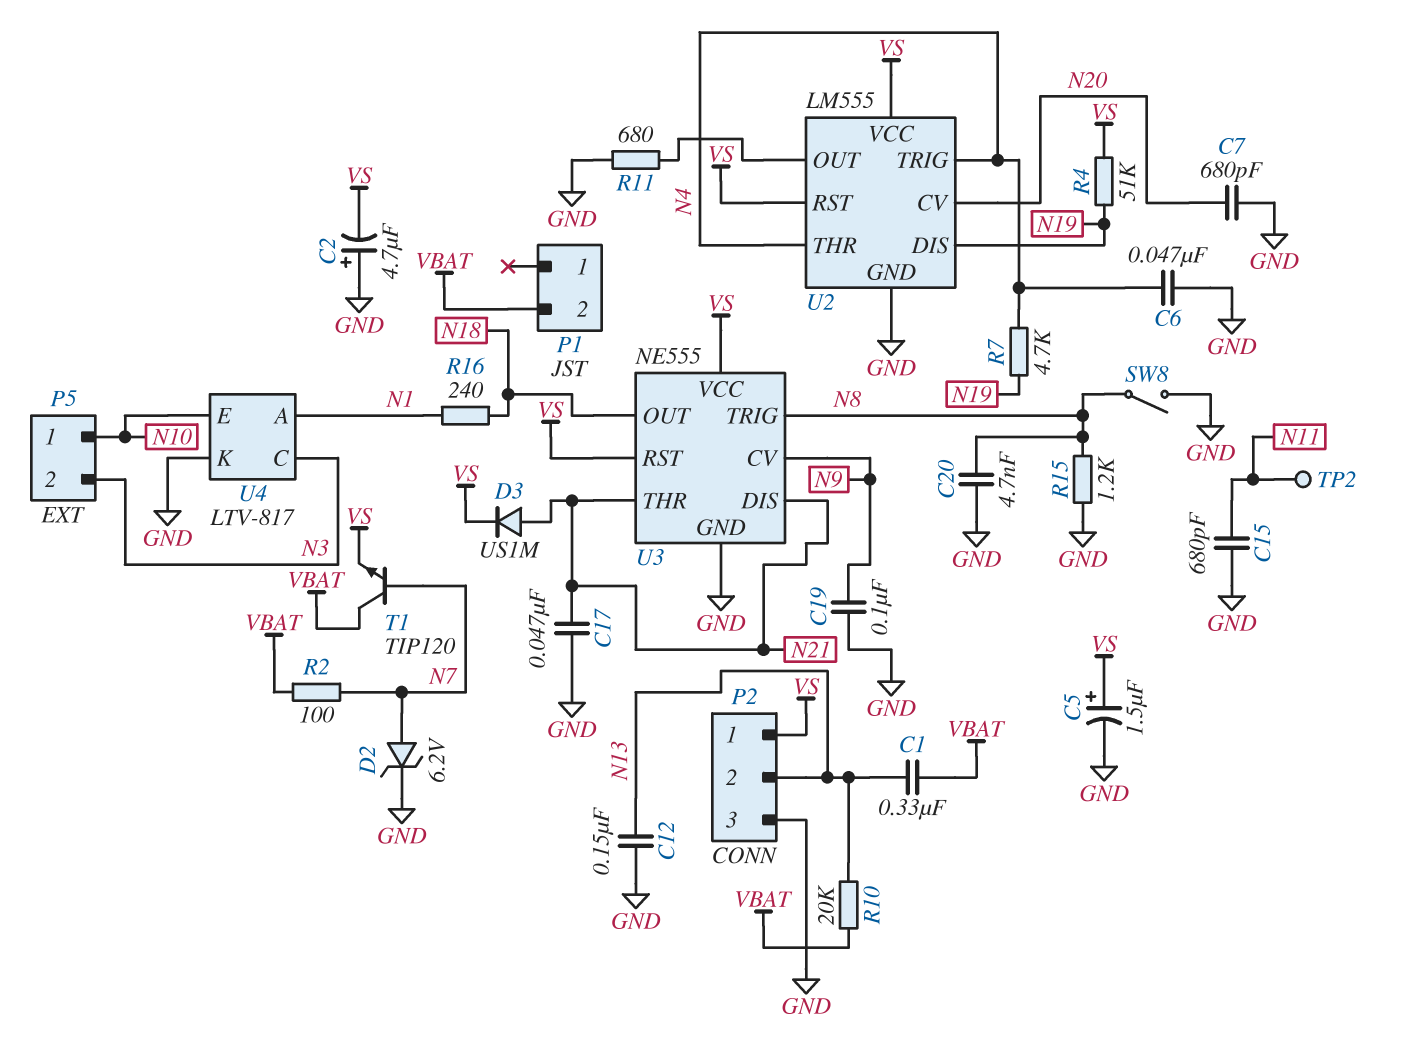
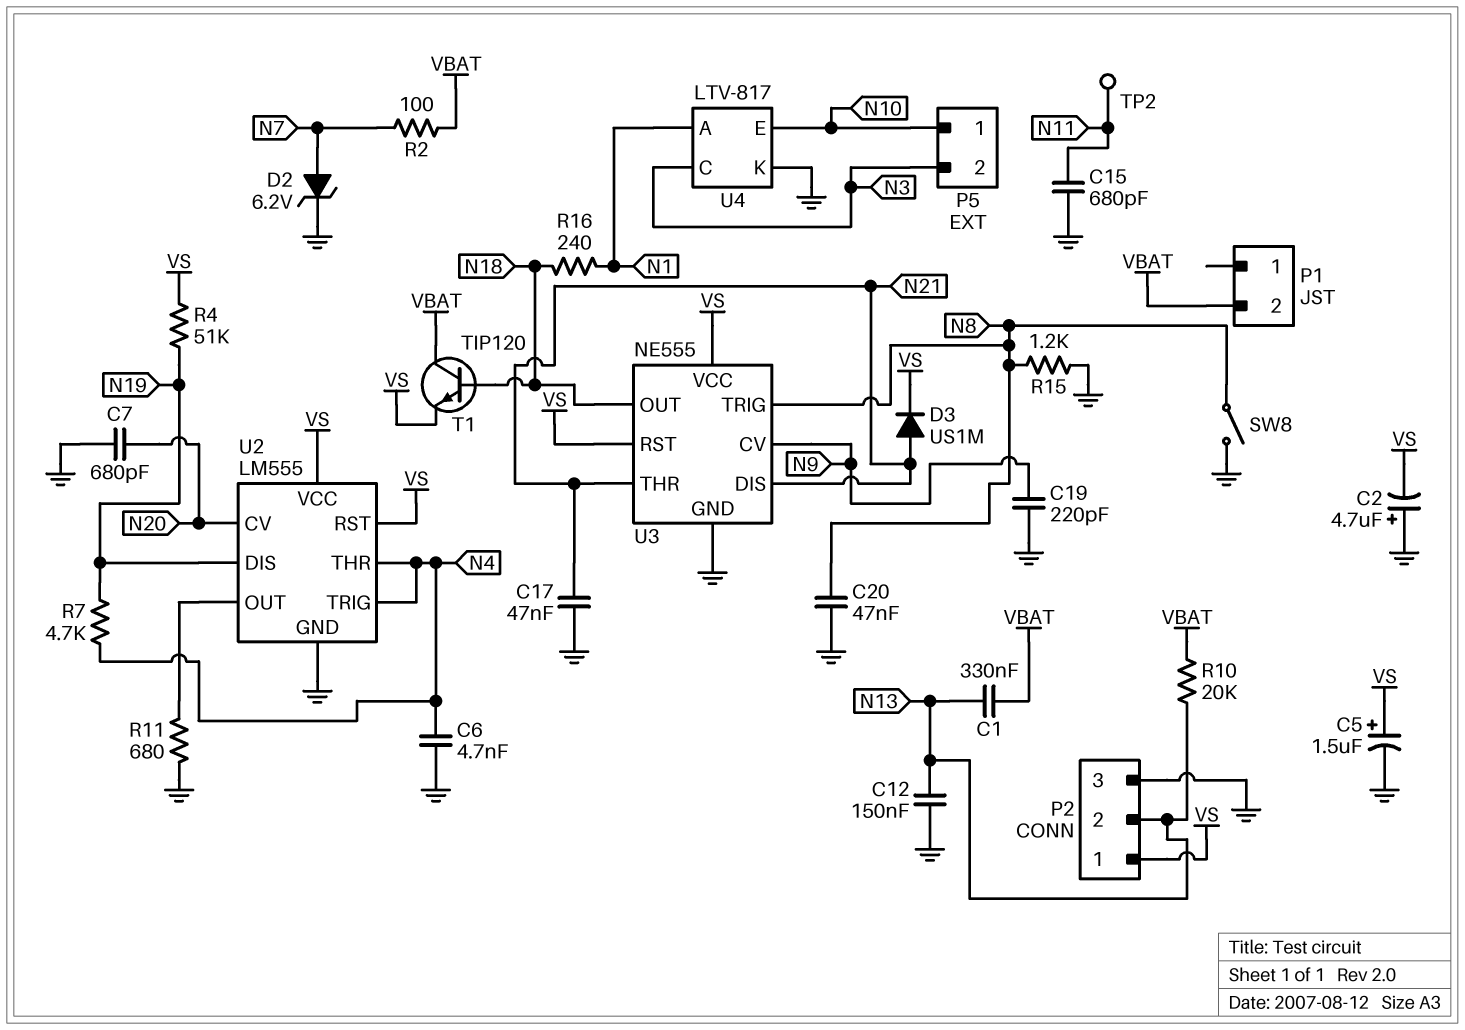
C6: 47nF (GND, N4) -> 4.7nF (GND, N4)
C19: 100nF (GND, N9) -> 220pF (GND, N9)
C20: 4.7nF (GND, N8) -> 47nF (GND, N8)
T1: NPN TIP120 (B N7, C VBAT, E VS) -> NPN TIP120 (B N18, C VBAT, E VS)

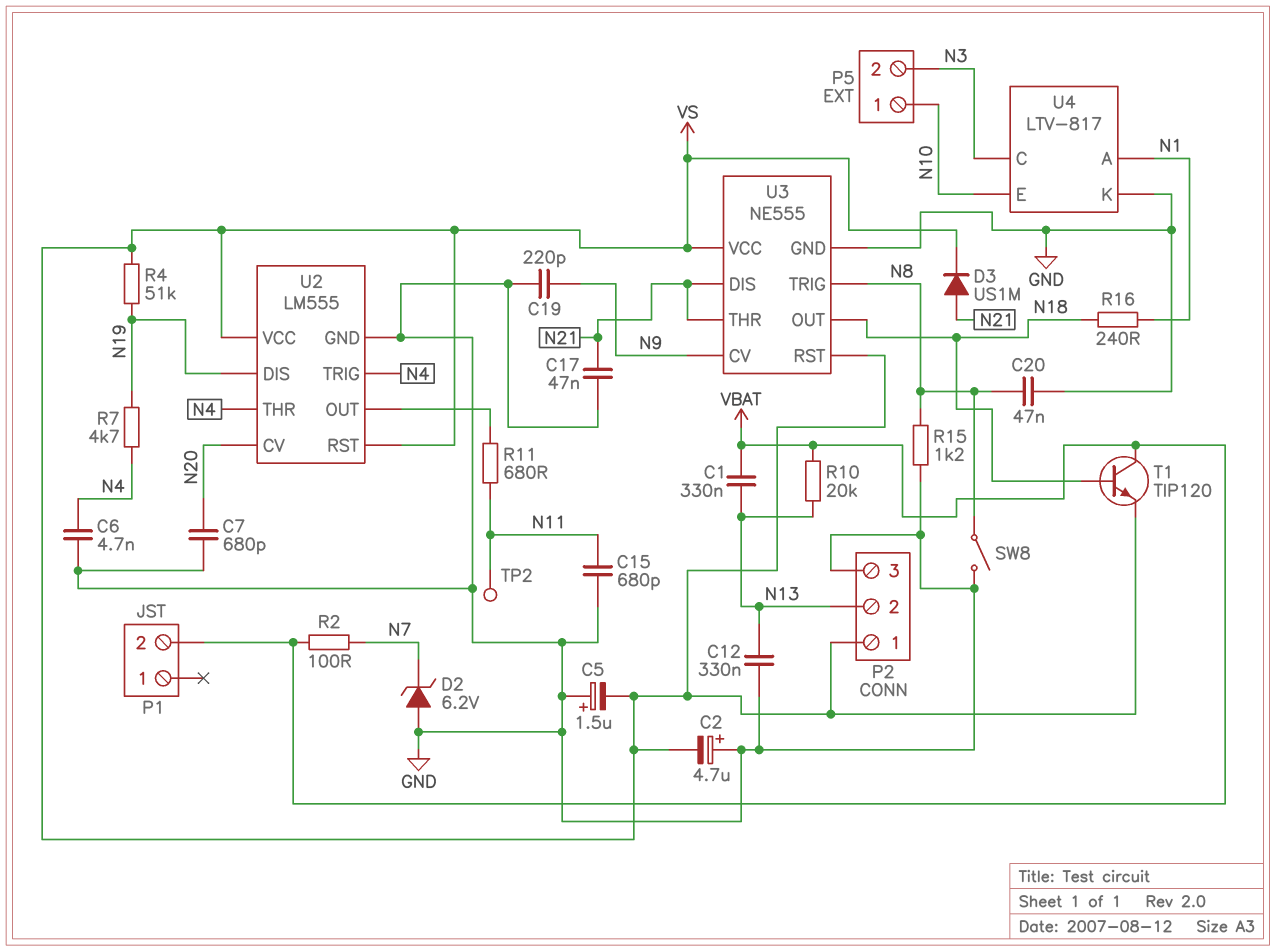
C5: 1.5uF (plus VS, minus GND) -> 1.5uF (plus GND, minus VS)
C12: 150nF (GND, N13) -> 330nF (GND, N13)
D2: zener 6.2V (A N7, K GND) -> zener 6.2V (A GND, K N7)
R11: 680 (GND, U2/OUT) -> 680 (N11, U2/OUT)

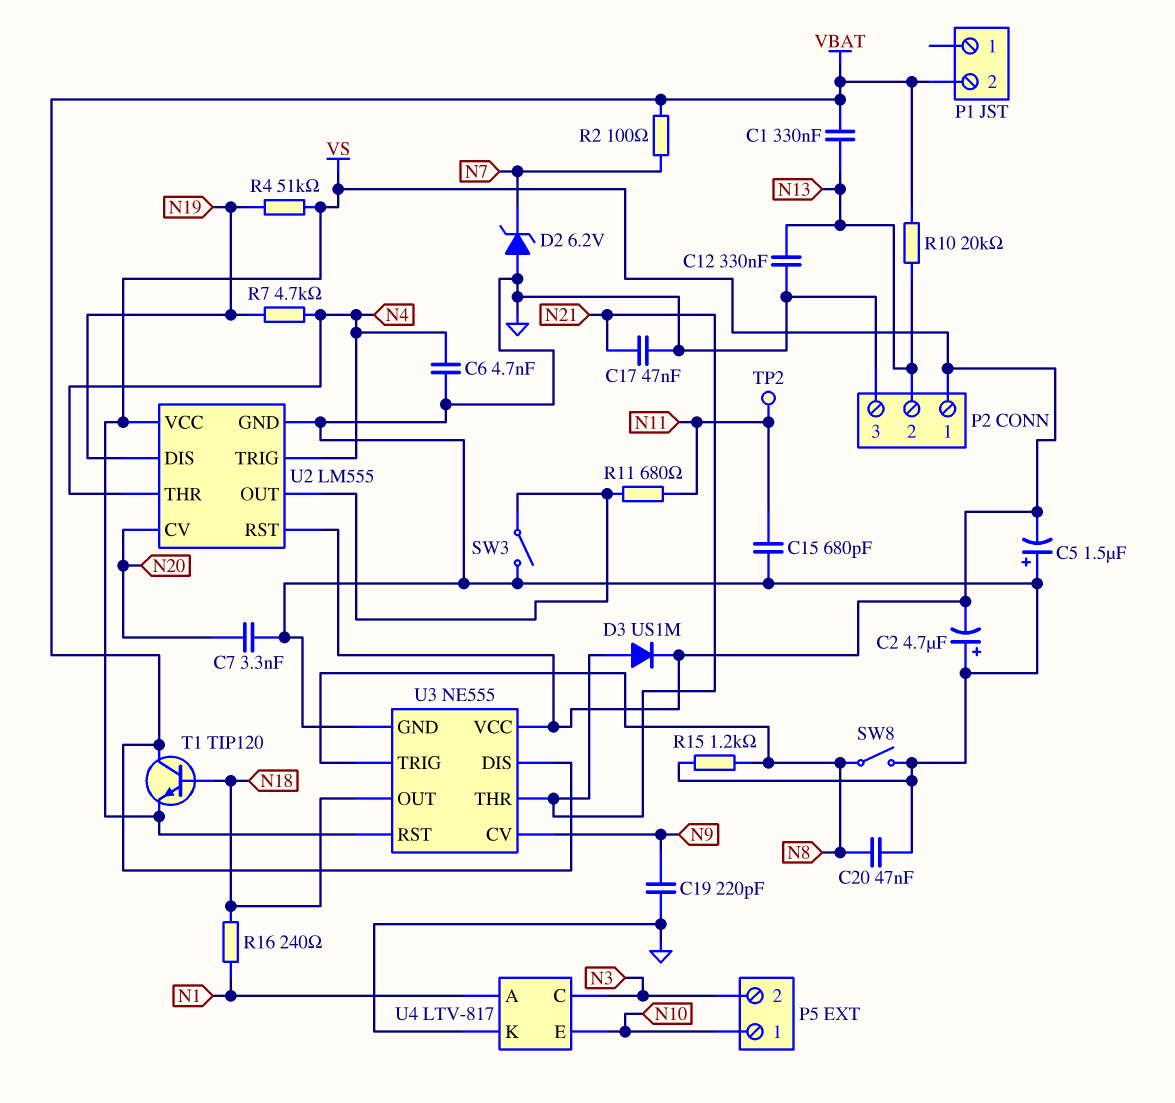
C7: 680pF (GND, N20) -> 3.3nF (GND, N20)
SW3: none -> switch (GND, U2/OUT)
U3 pin DIS: N21 -> VBAT

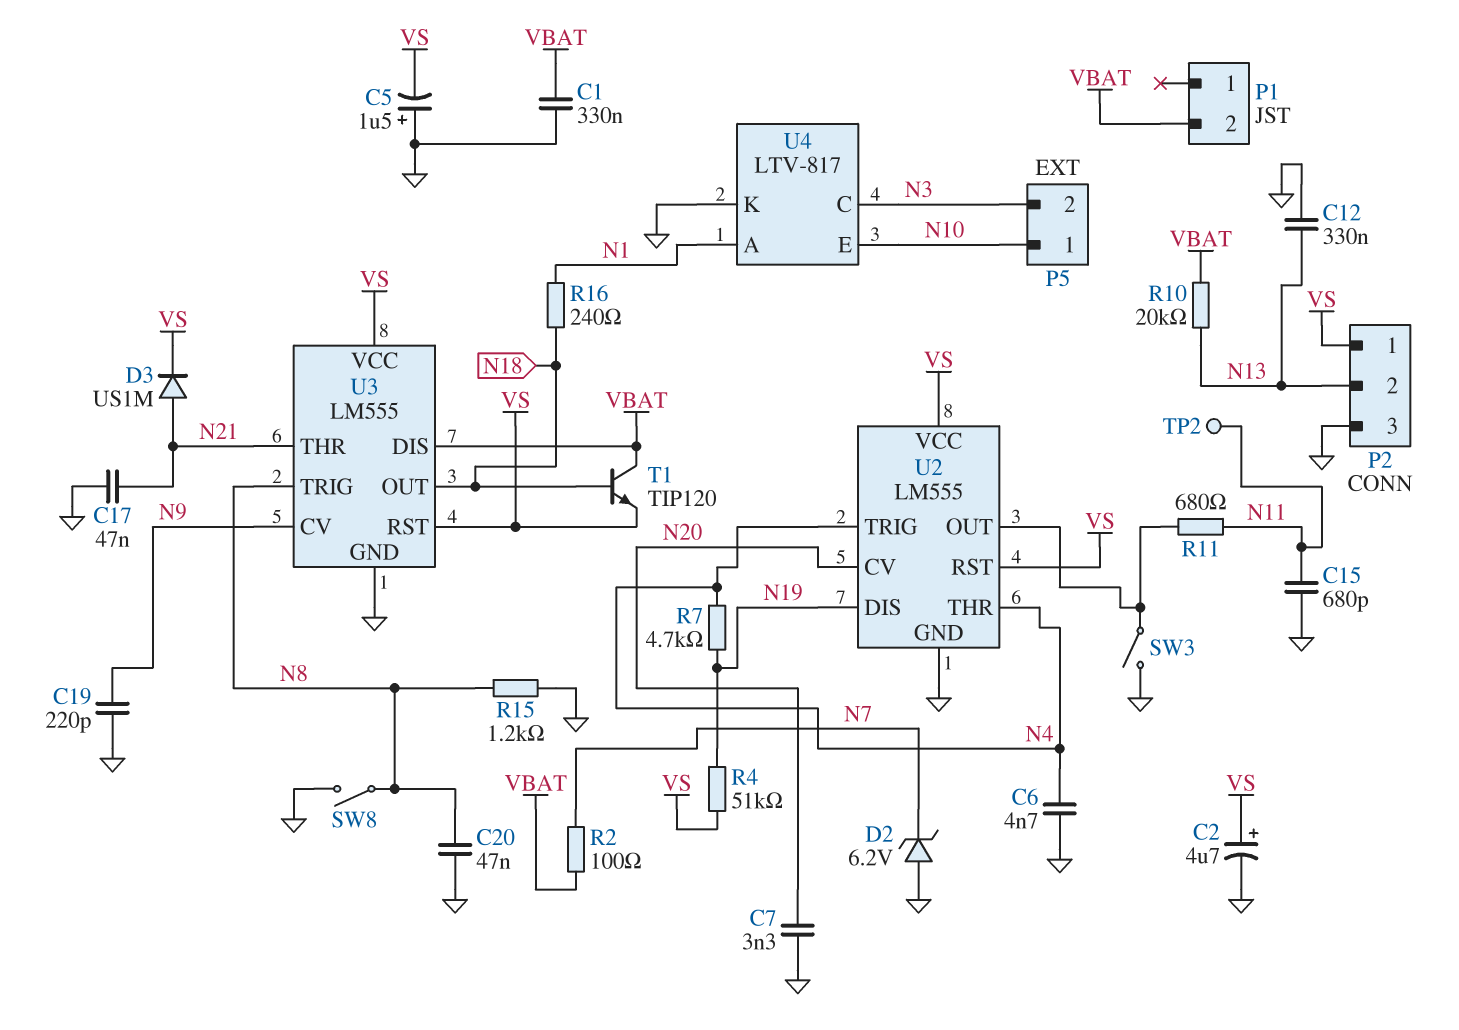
C1: 330nF (N13, VBAT) -> 330nF (GND, VBAT)
C2: 4.7uF (plus GND, minus VS) -> 4.7uF (plus VS, minus GND)
U3: NE555 -> LM555

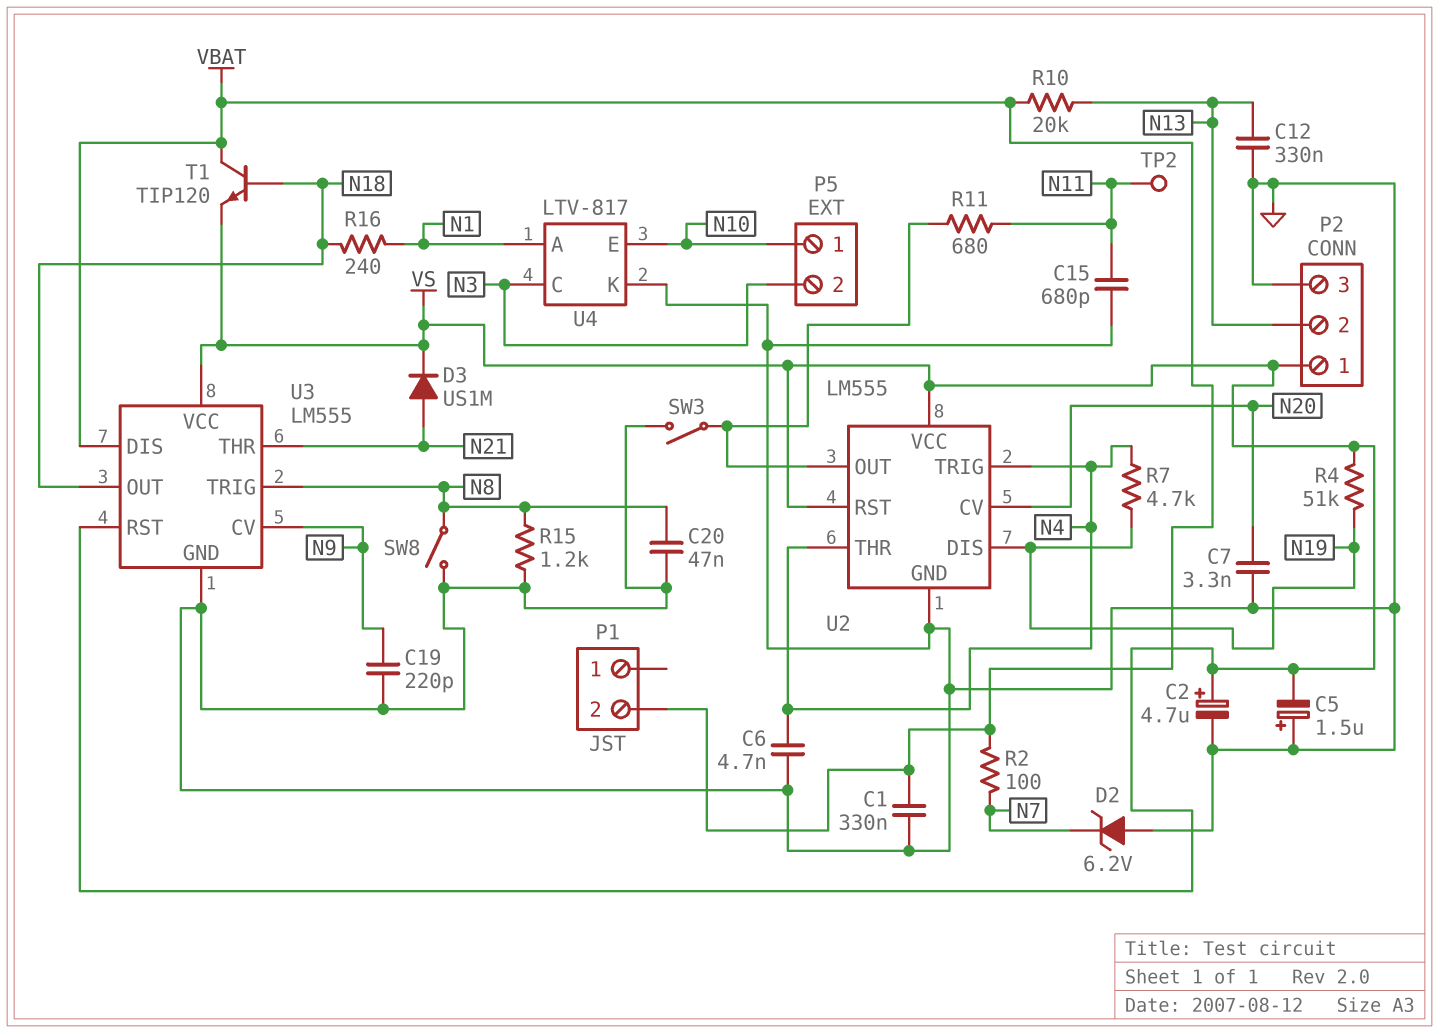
C17: 47nF (GND, N21) -> none

